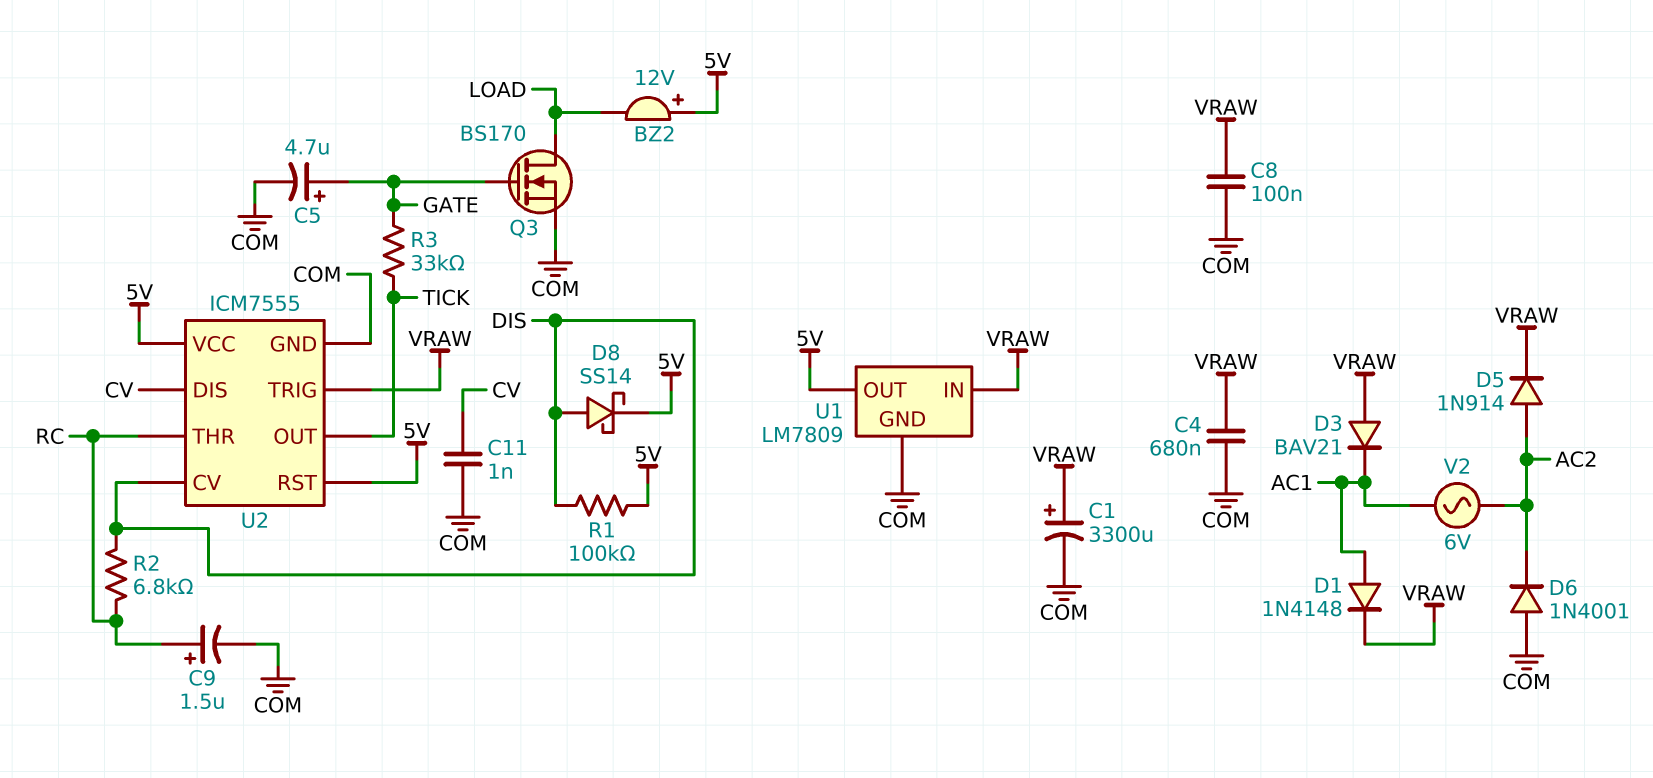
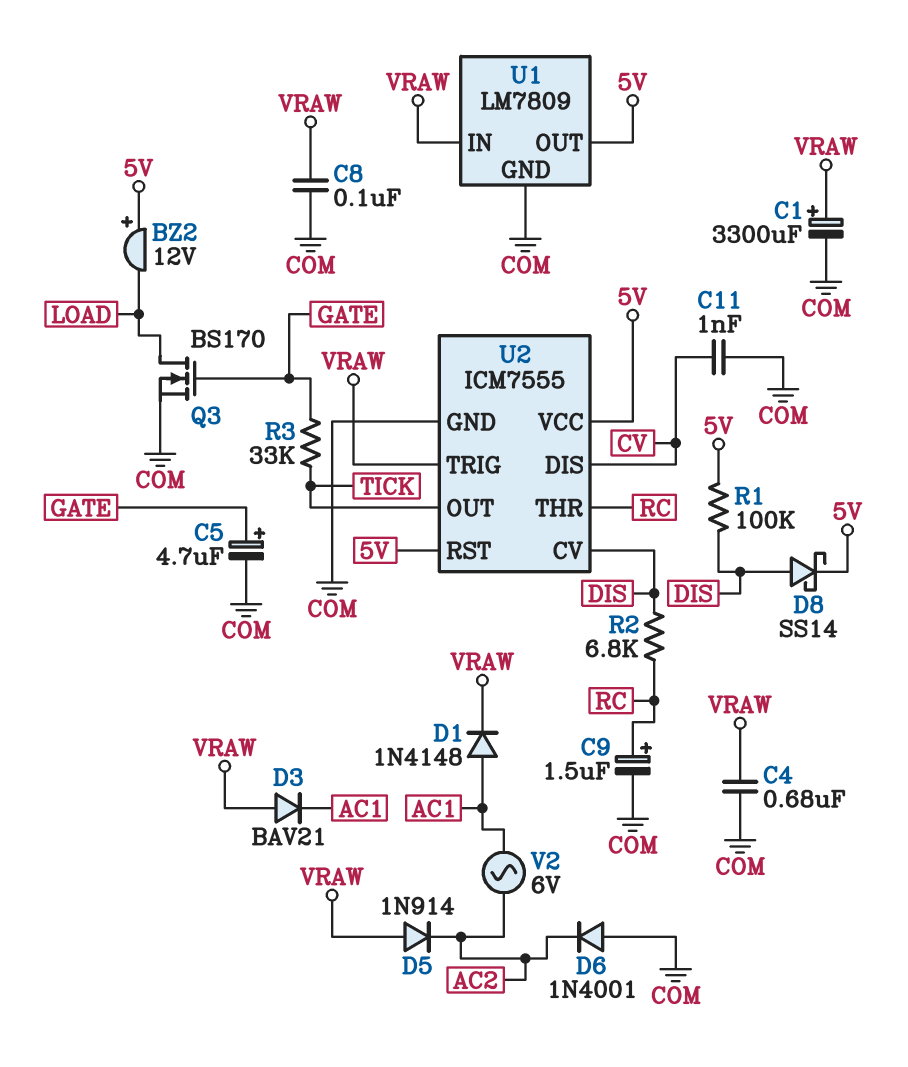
D5: diode 1N914 (A AC2, K VRAW) -> diode 1N914 (A VRAW, K AC2)

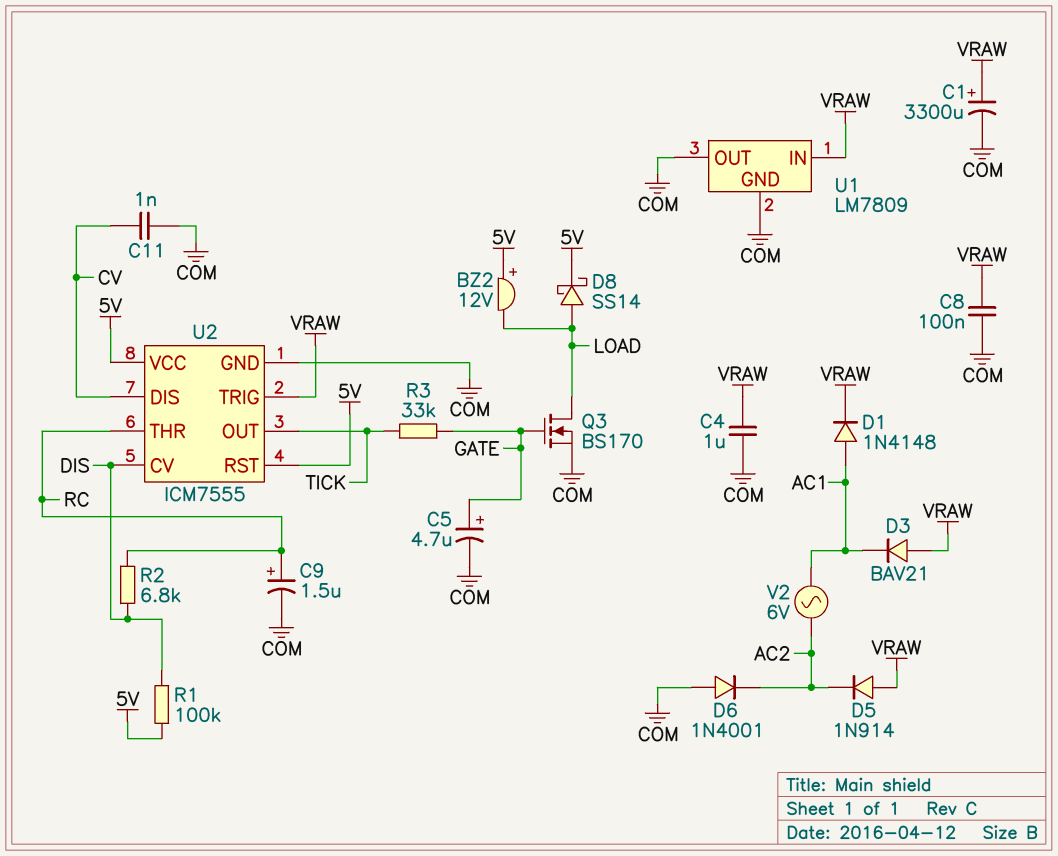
C4: 680nF (COM, VRAW) -> 1uF (COM, VRAW)
D8: schottky SS14 (A DIS, K 5V) -> schottky SS14 (A LOAD, K 5V)
U1 pin OUT: 5V -> COM

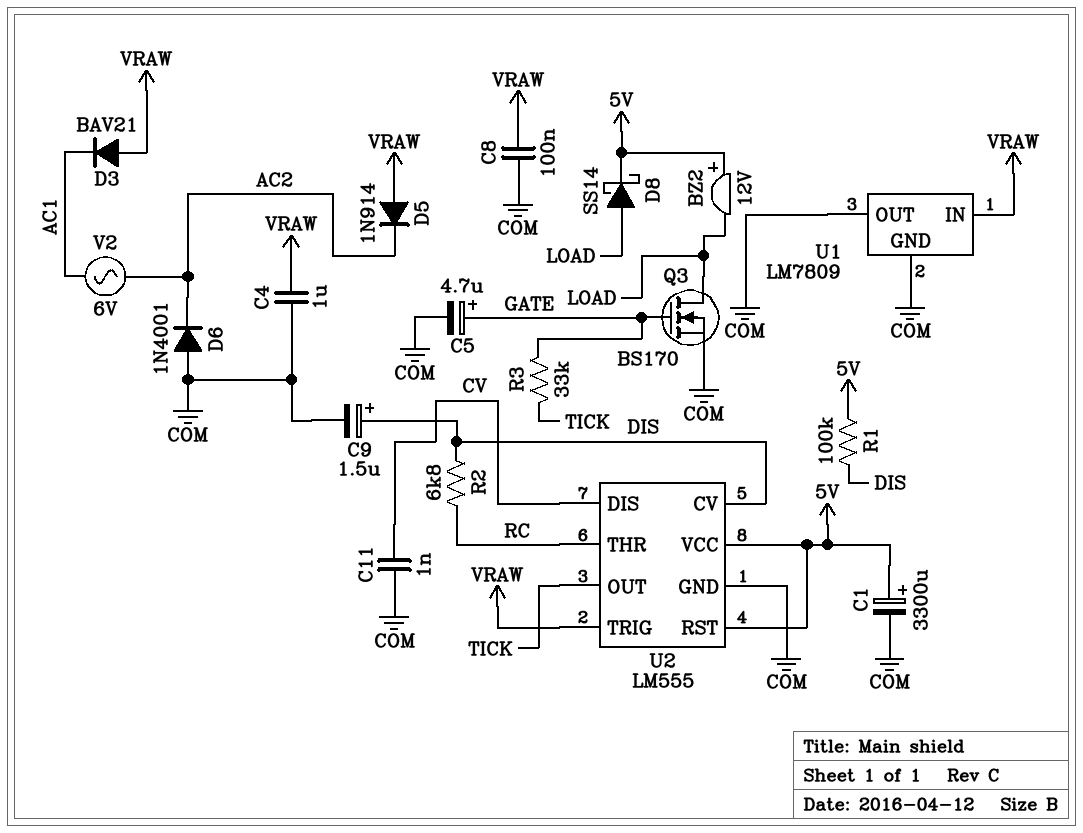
C1: 3300uF (plus VRAW, minus COM) -> 3300uF (plus 5V, minus COM)
C9: 1.5uF (plus RC, minus COM) -> 1.5uF (plus DIS, minus COM)
D1: diode 1N4148 (A AC1, K VRAW) -> none
U2: ICM7555 -> LM555

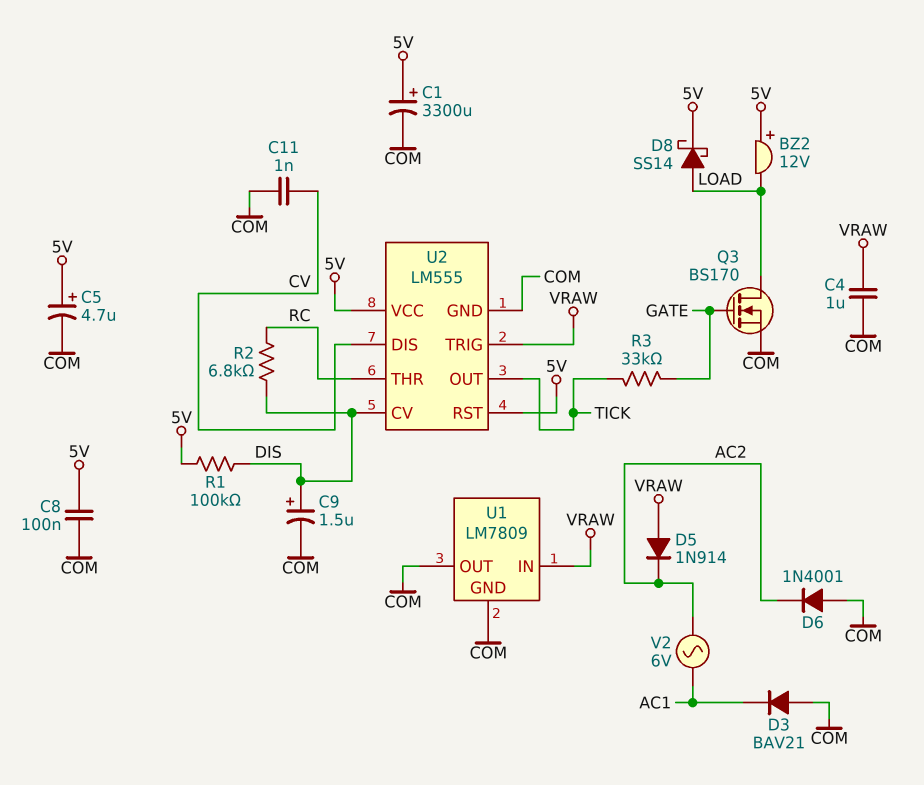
C5: 4.7uF (plus GATE, minus COM) -> 4.7uF (plus 5V, minus COM)
C8: 100nF (COM, VRAW) -> 100nF (5V, COM)
D3: diode BAV21 (A VRAW, K AC1) -> diode BAV21 (A COM, K AC1)

